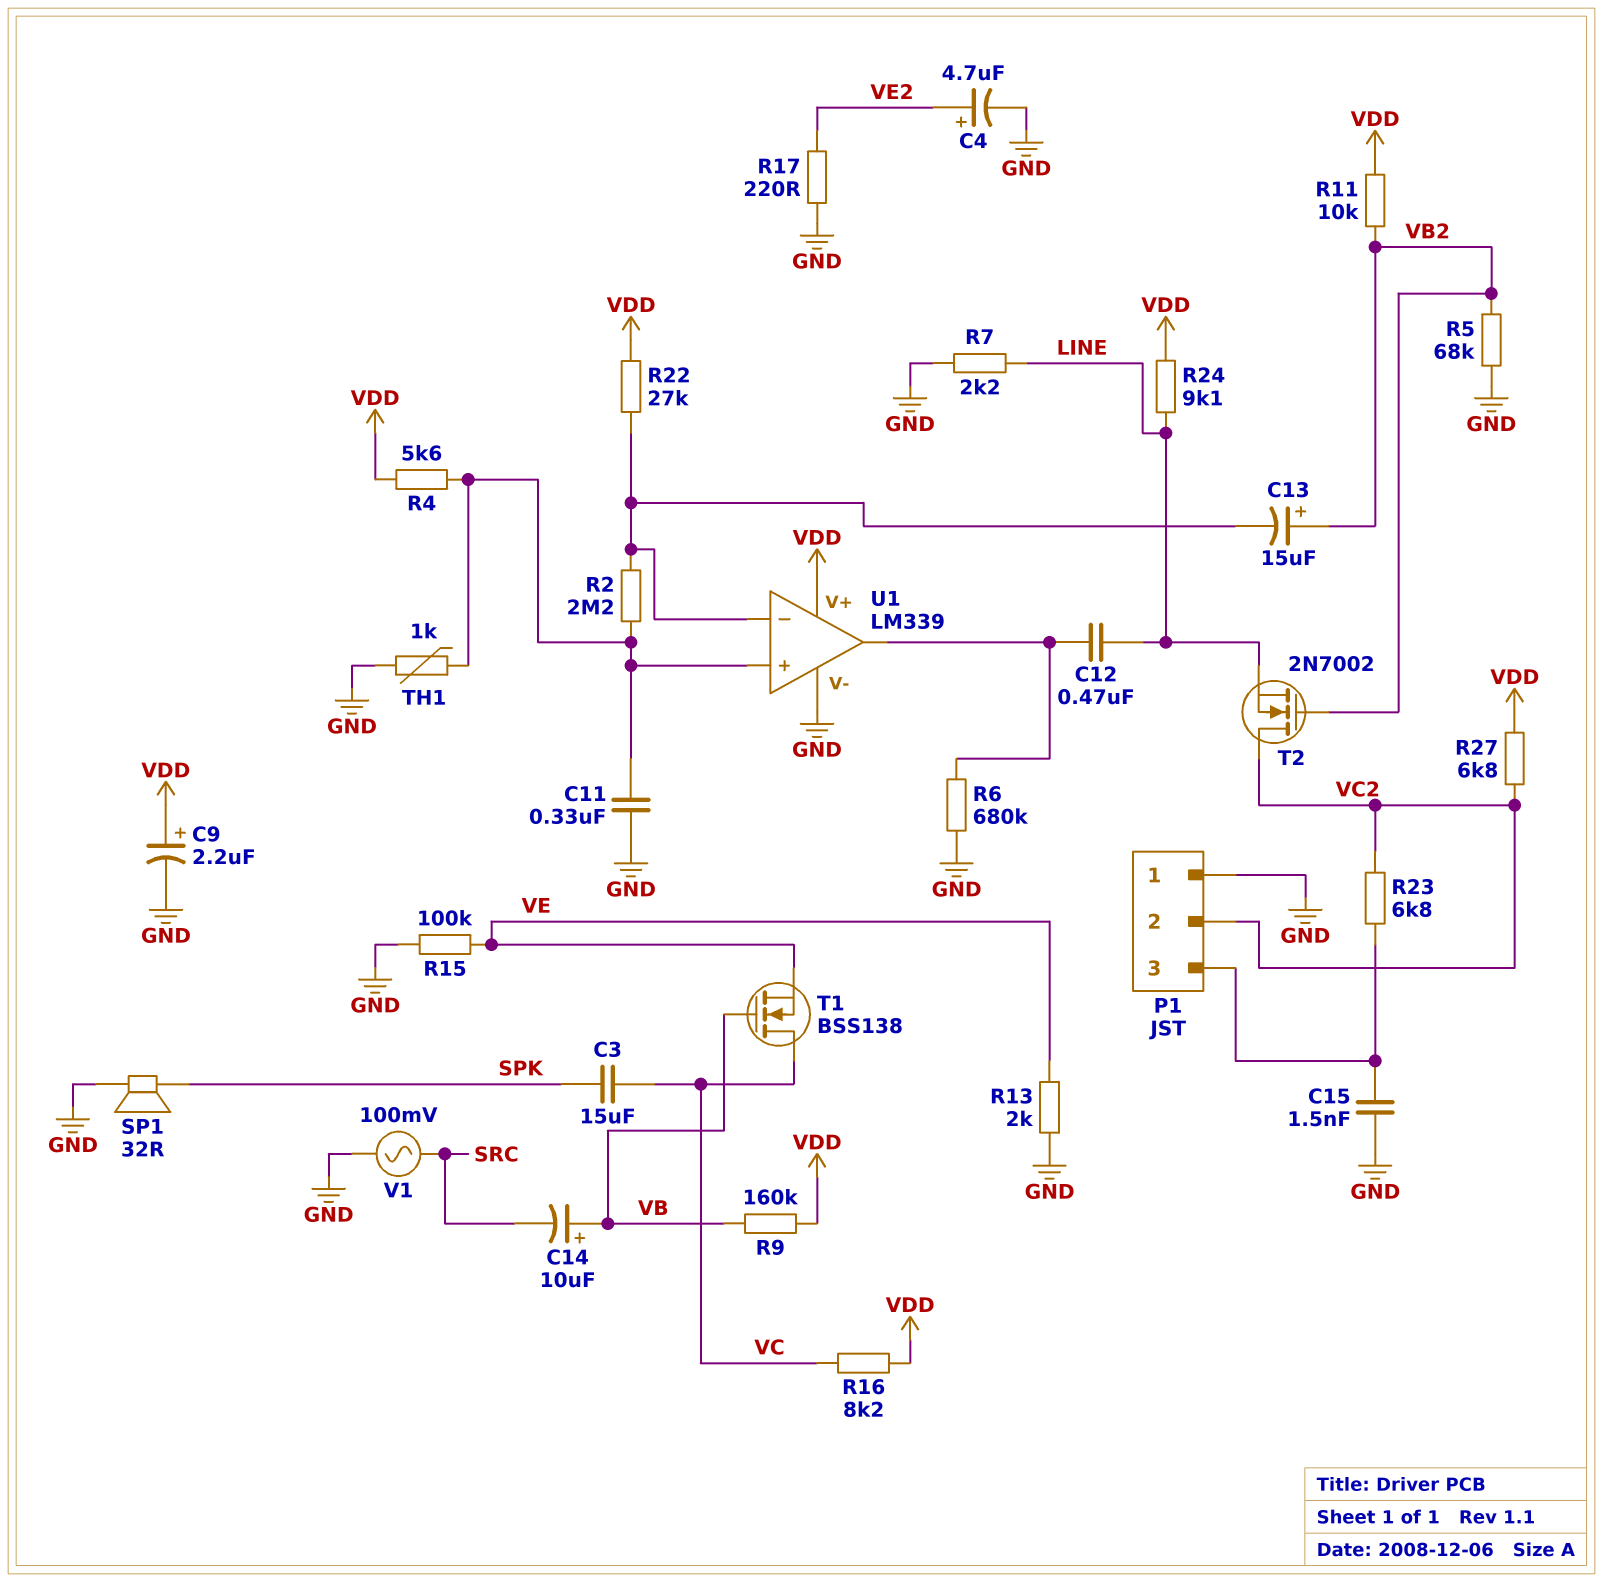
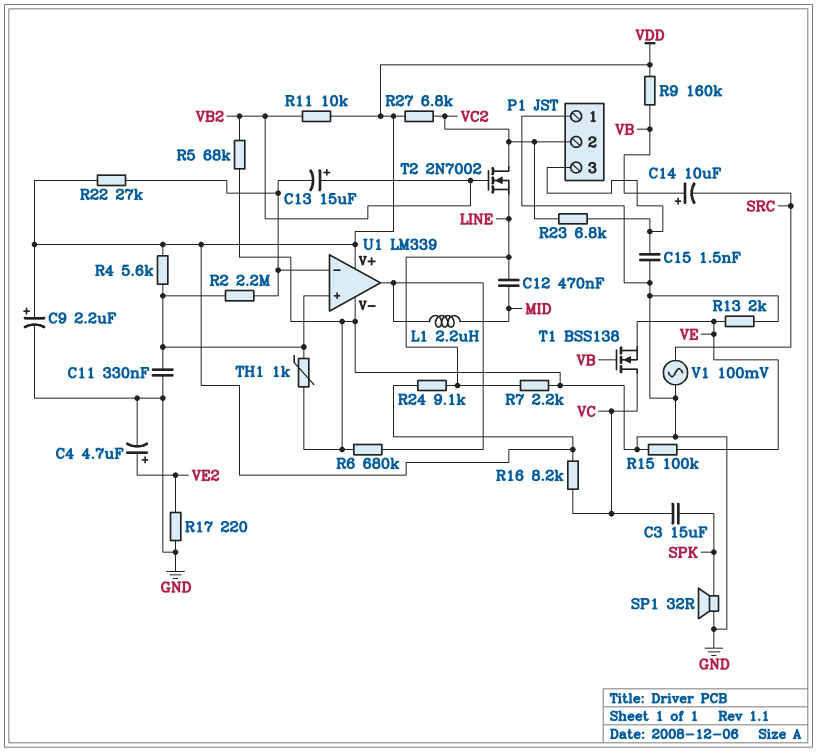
C12: 470nF (LINE, U1/out) -> 470nF (LINE, MID)
L1: none -> 2.2uH (MID, U1/out)

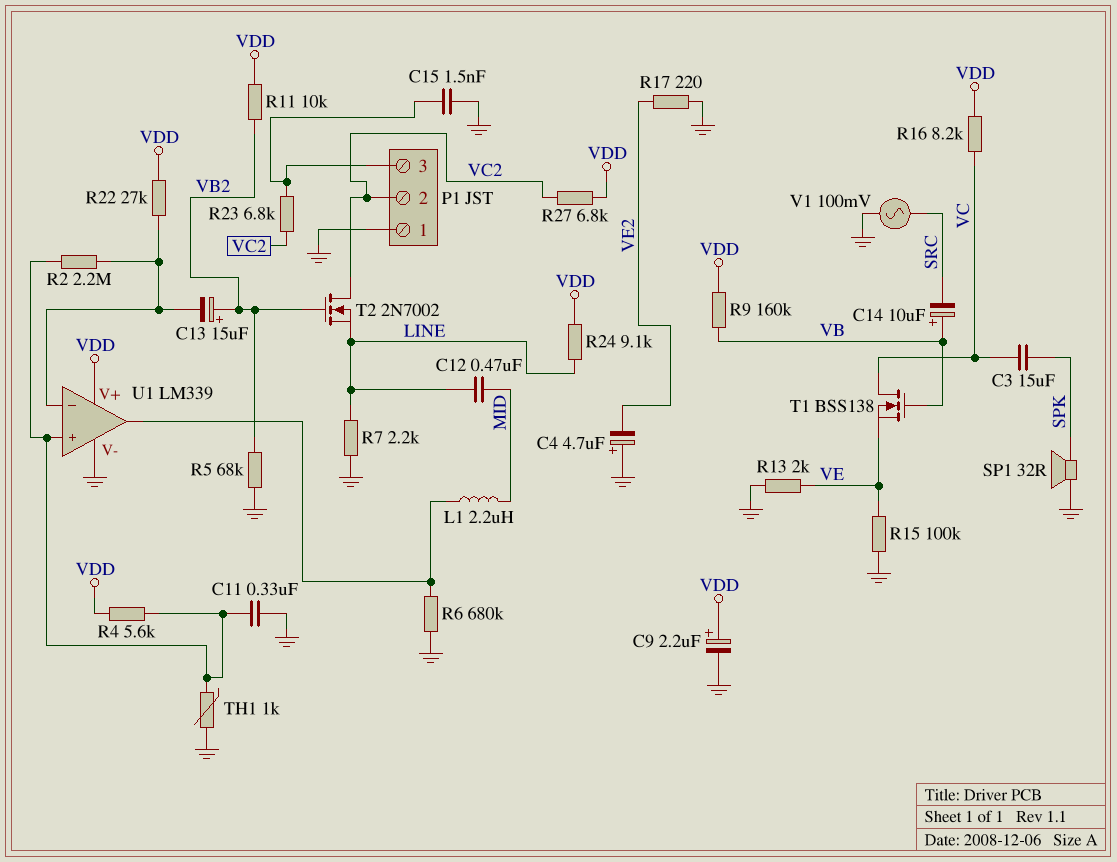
C4: 4.7uF (plus VE2, minus GND) -> 4.7uF (plus GND, minus VE2)

